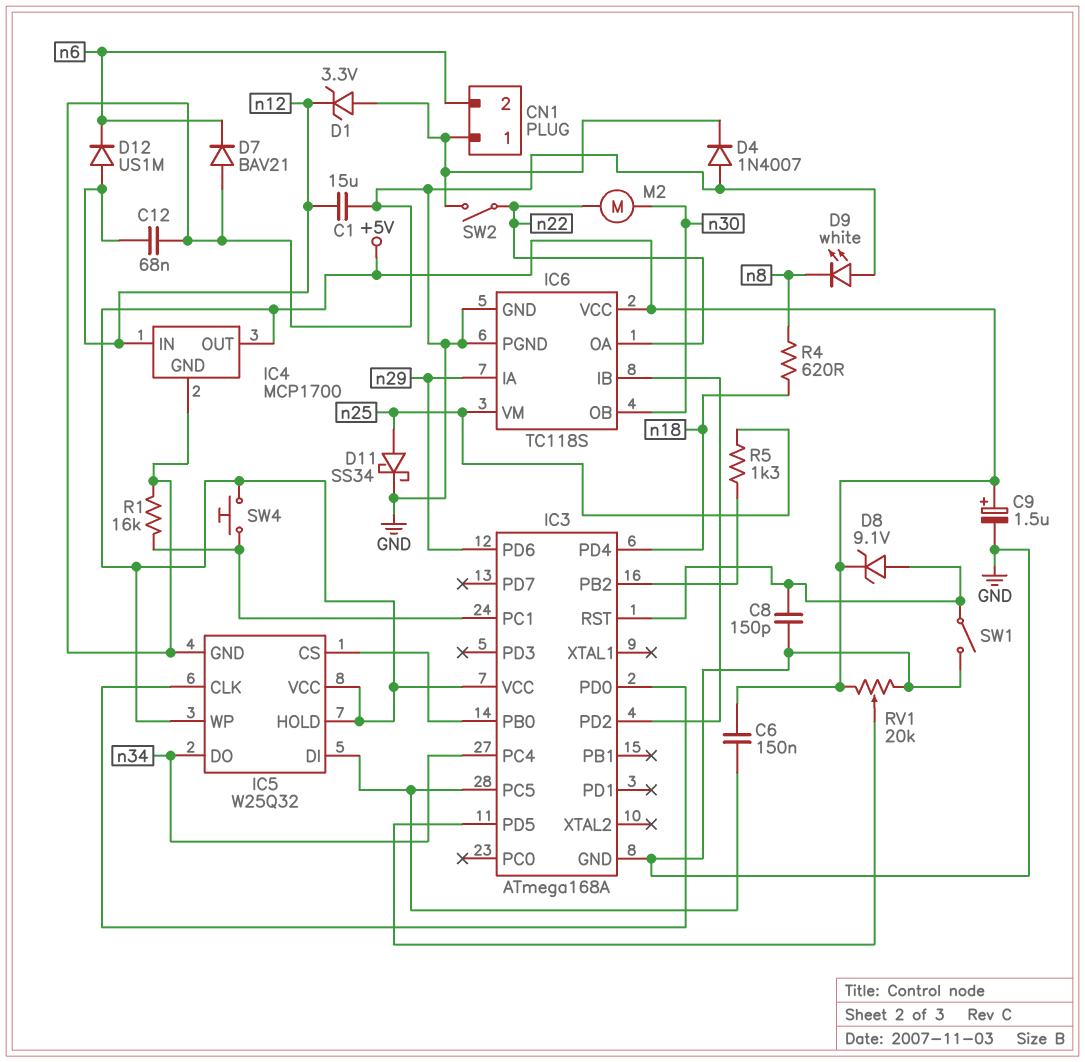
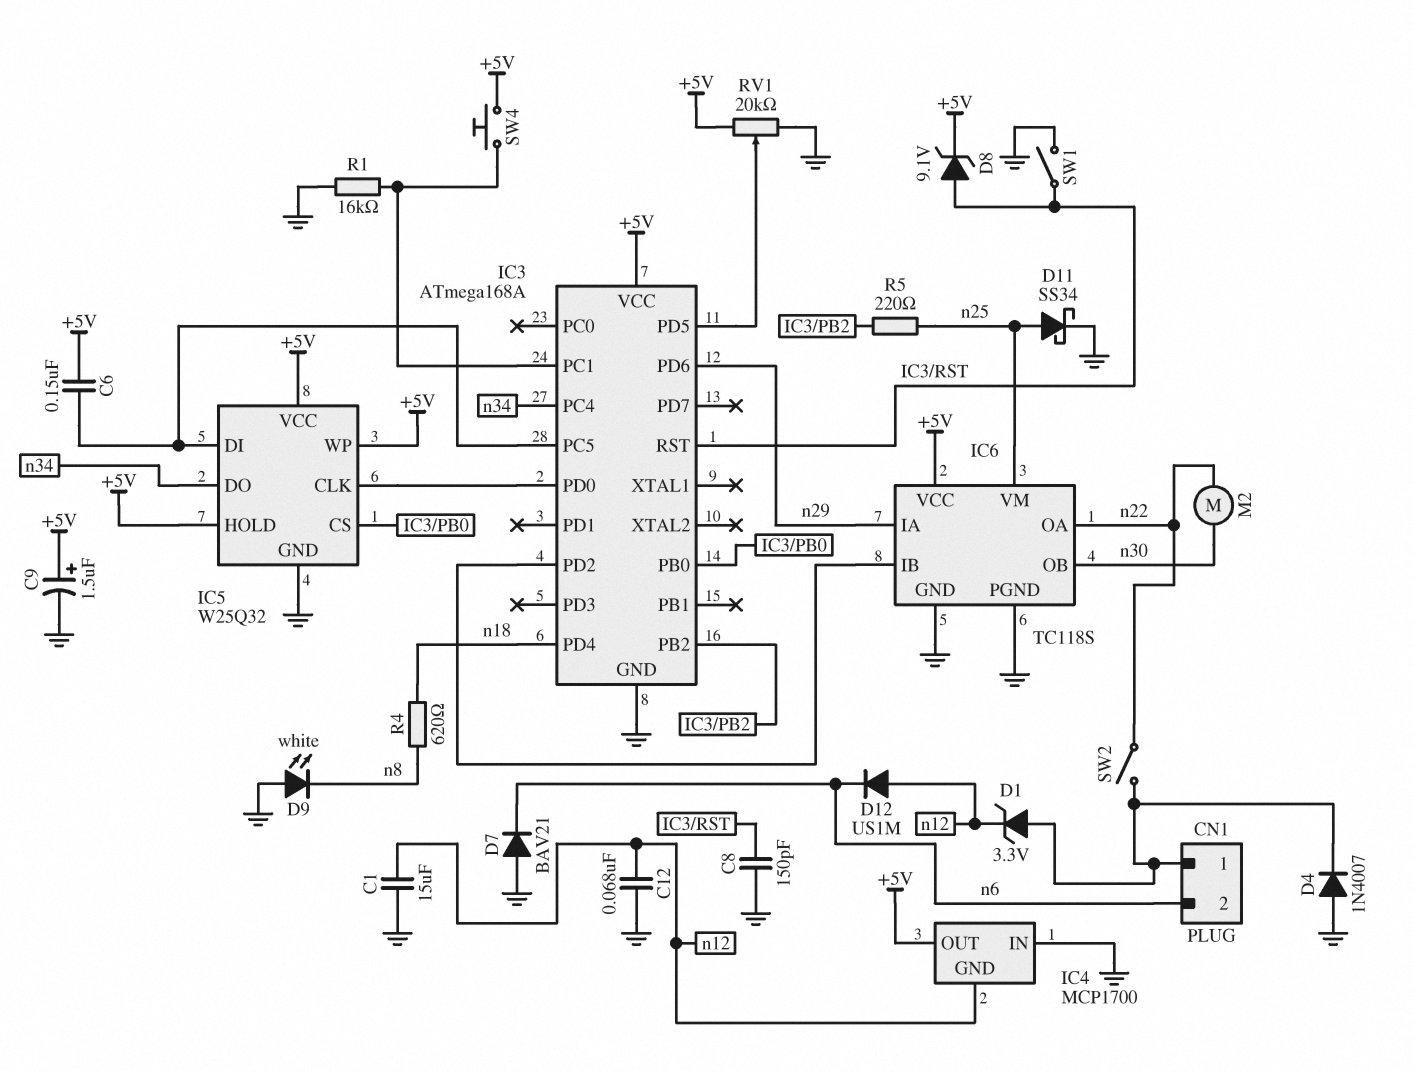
IC4 pin GND: GND -> n12
IC4 pin IN: n12 -> GND
R5: 1.3k (IC3/PB2, n25) -> 220 (IC3/PB2, n25)

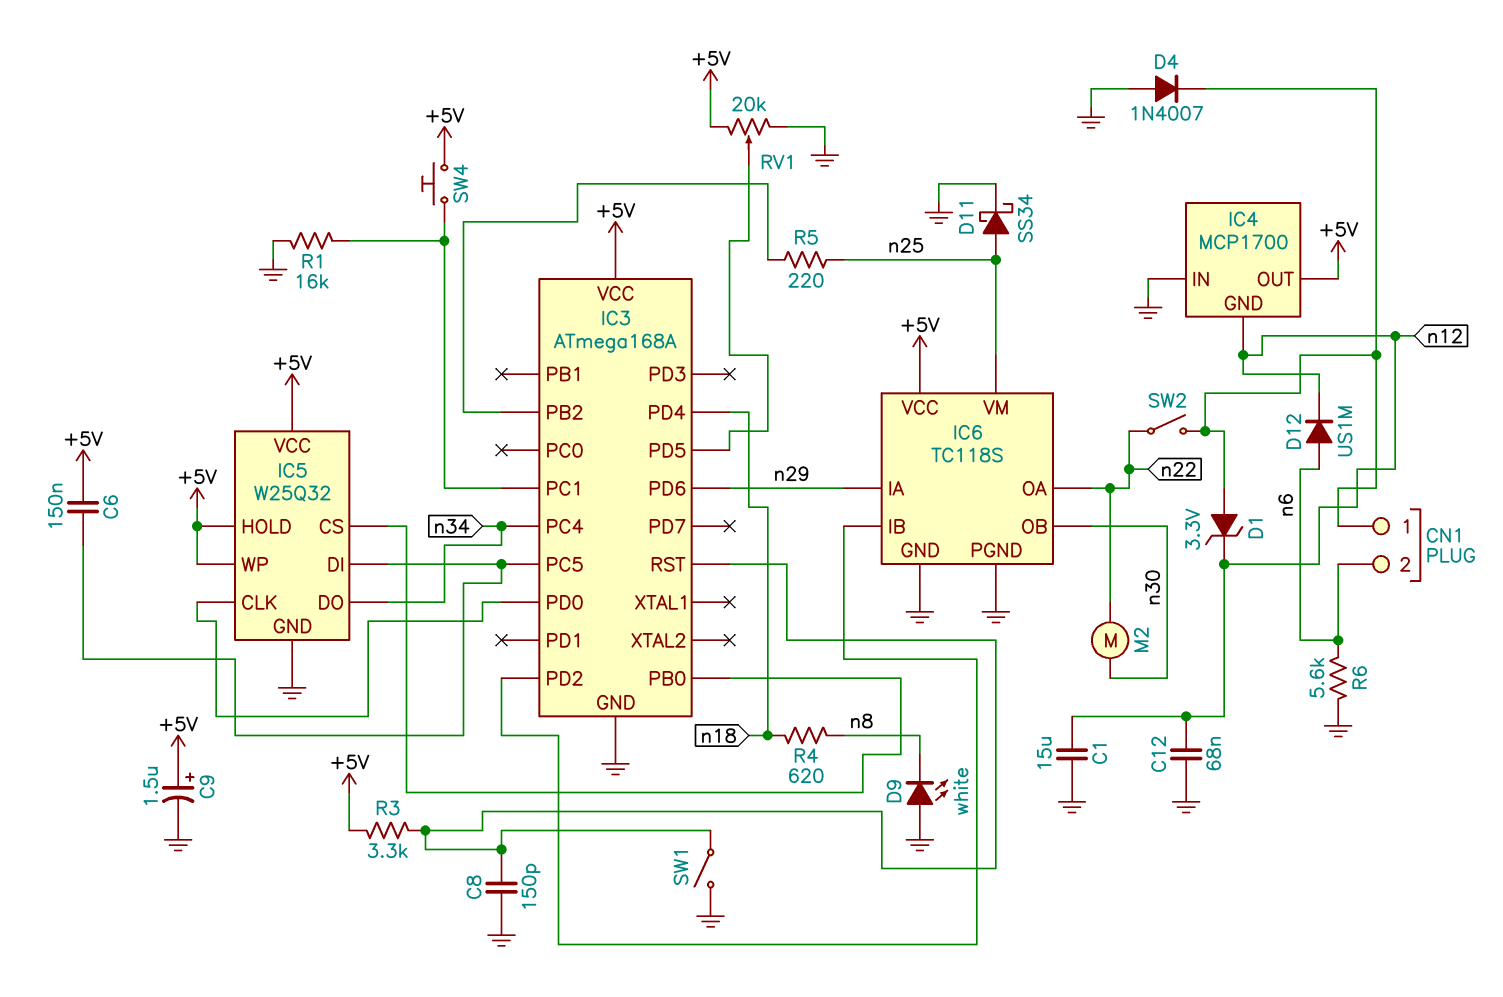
D7: diode BAV21 (A GND, K n6) -> none
D8: zener 9.1V (A IC3/RST, K +5V) -> none
D12: diode US1M (A n12, K n6) -> diode US1M (A n6, K n12)
R3: none -> 3.3k (+5V, IC3/RST)
R6: none -> 5.6k (GND, n6)

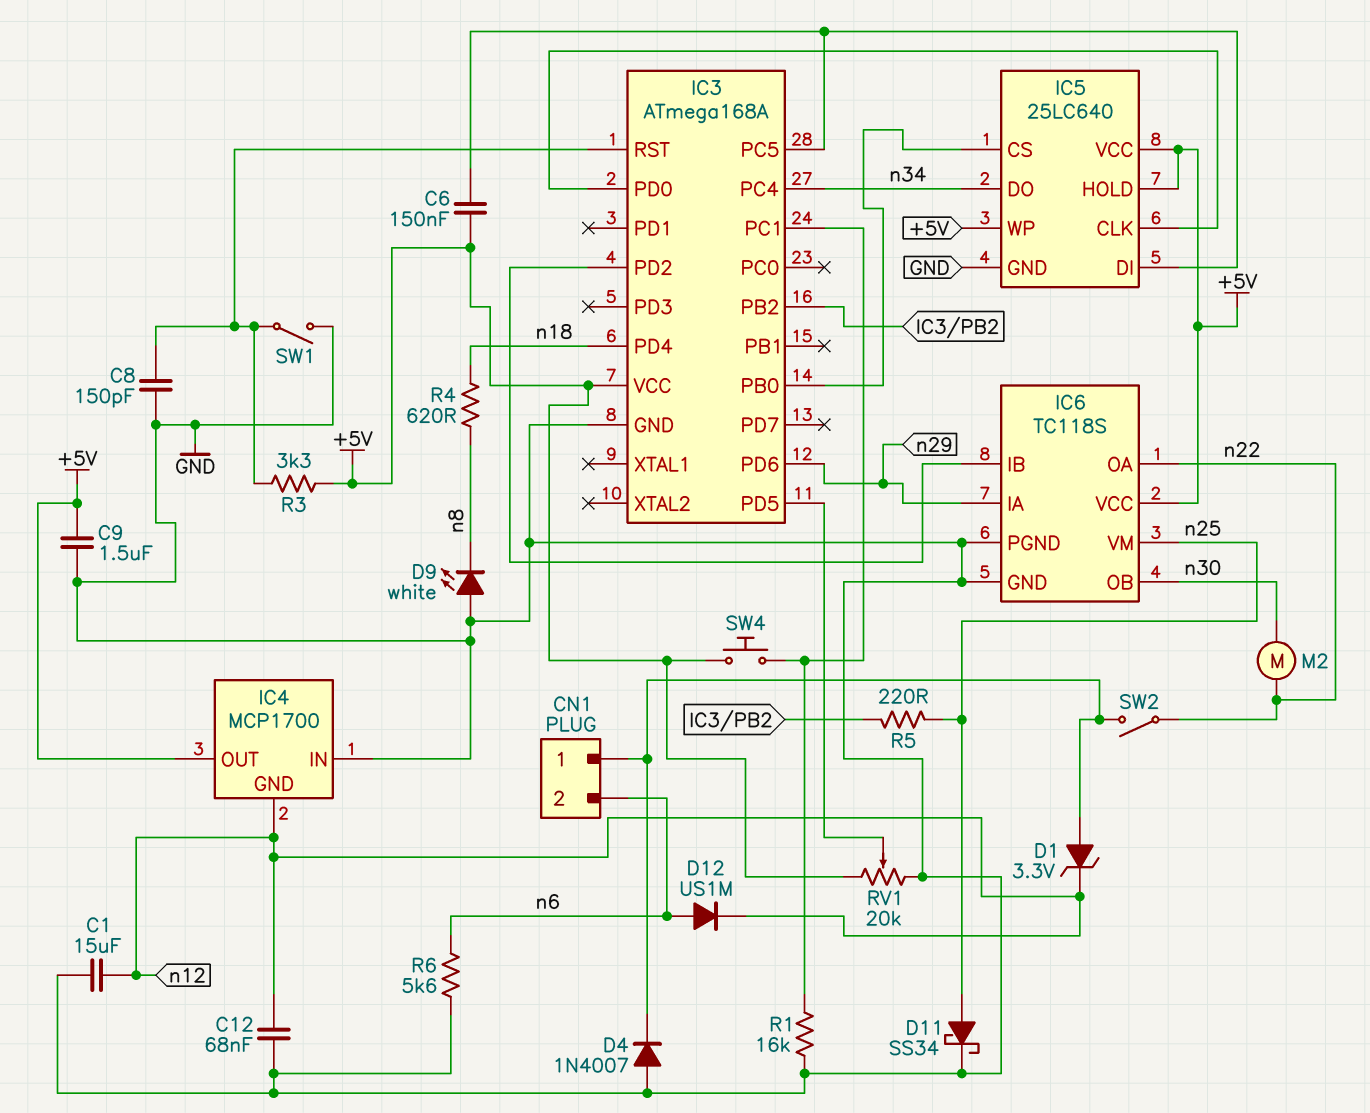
C9: 1.5uF (plus +5V, minus GND) -> 1.5uF (+5V, GND)
IC5: W25Q32 -> 25LC640

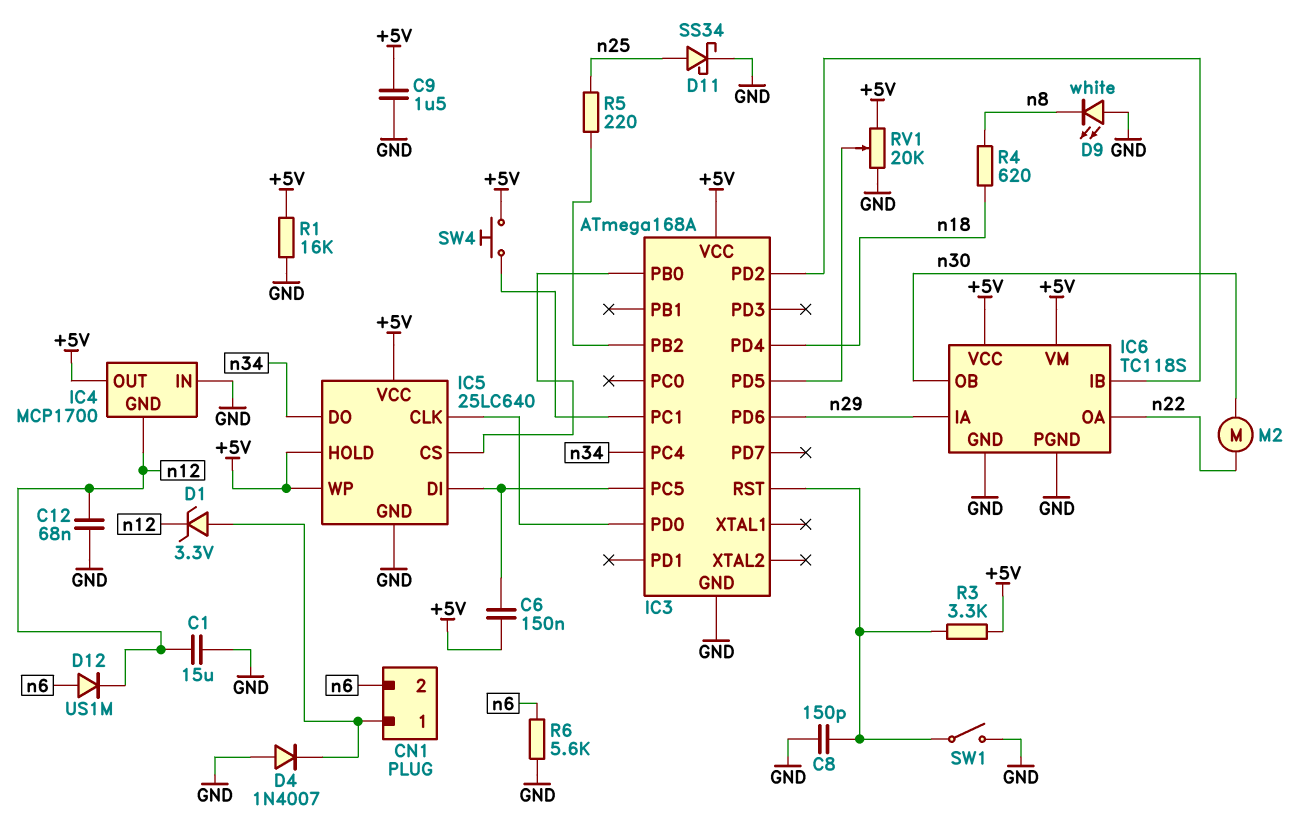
IC6 pin VM: n25 -> +5V
R1: 16k (GND, IC3/PC1) -> 16k (+5V, GND)
SW2: switch (CN1/1, n22) -> none

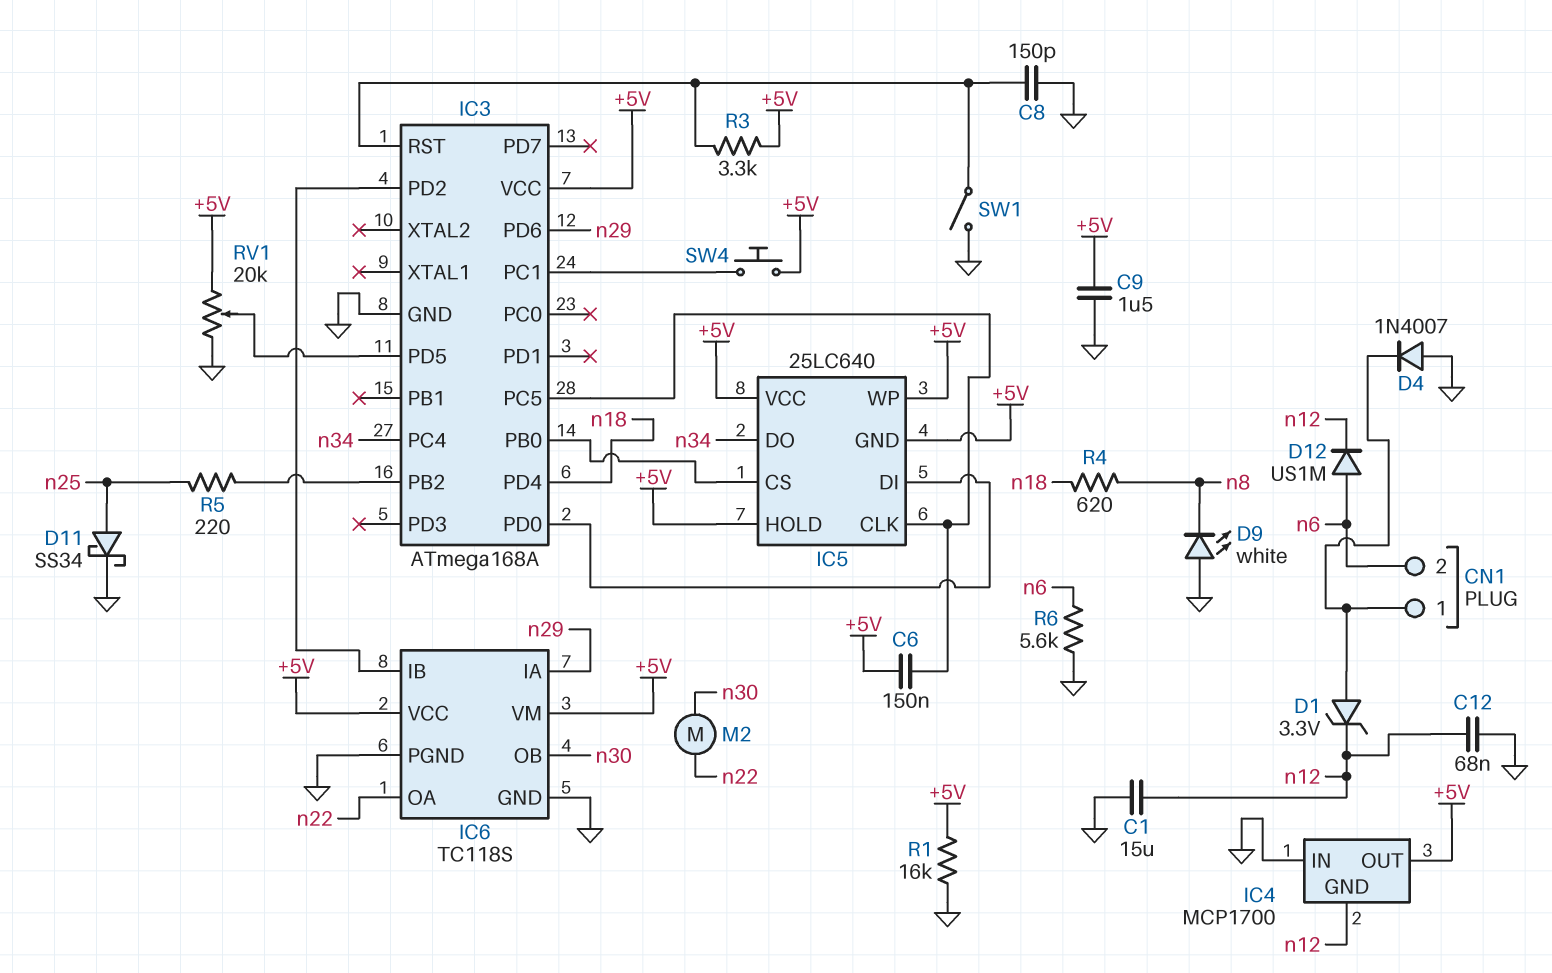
IC5 pin CLK: IC3/PD0 -> IC3/PC5
IC5 pin DI: IC3/PC5 -> IC3/PD0
IC5 pin GND: GND -> +5V

